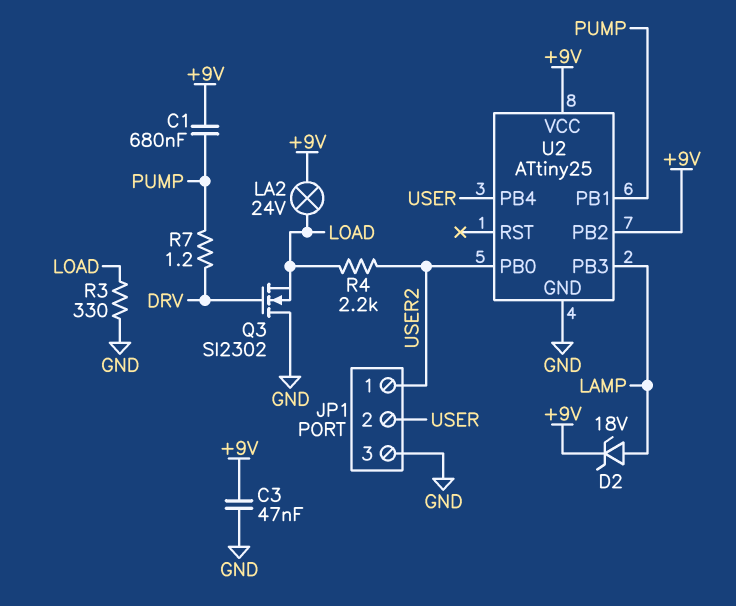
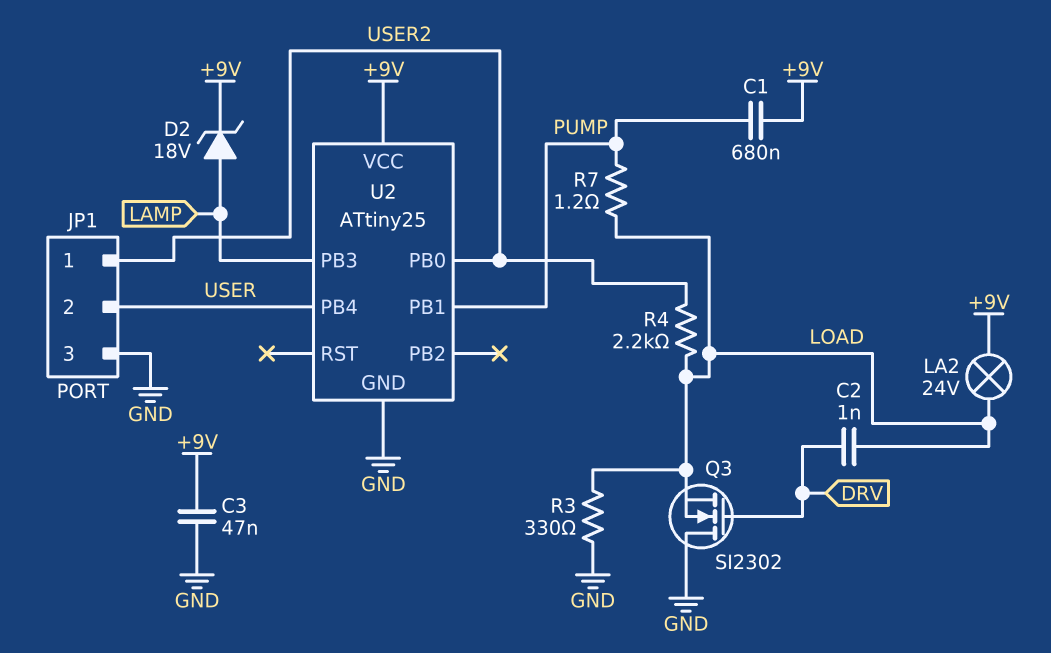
C2: none -> 1nF (DRV, LOAD)
R7: 1.2 (DRV, PUMP) -> 1.2 (LOAD, PUMP)
U2 pin PB2: +9V -> none

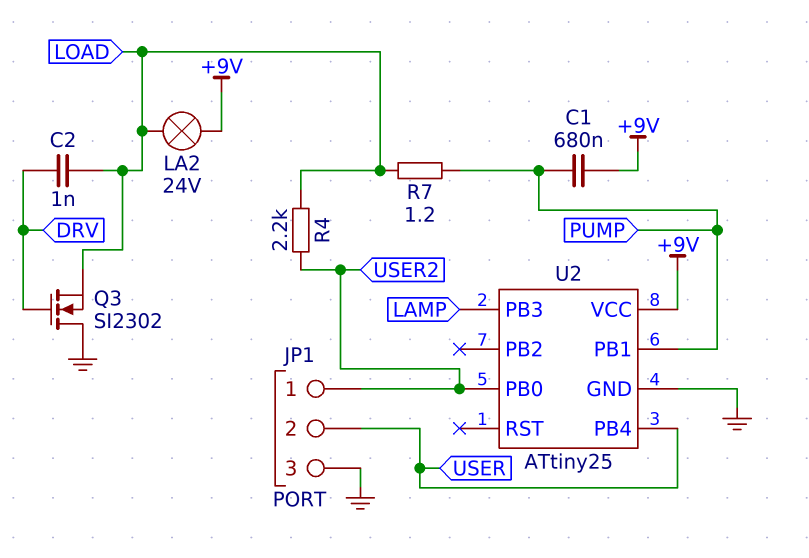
C3: 47nF (+9V, GND) -> none
D2: zener 18V (A LAMP, K +9V) -> none
R3: 330 (GND, LOAD) -> none

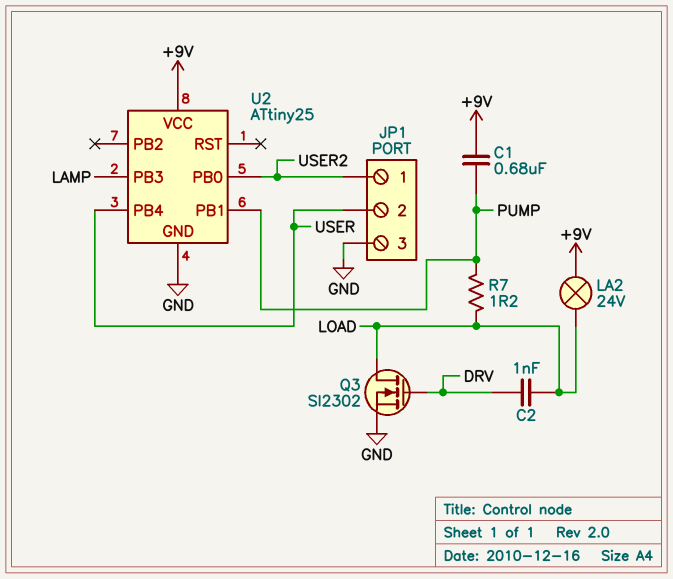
Q3: NMOS SI2302 (G DRV, D GND, S LOAD) -> NMOS SI2302 (G DRV, D LOAD, S GND)
R4: 2.2k (LOAD, USER2) -> none

